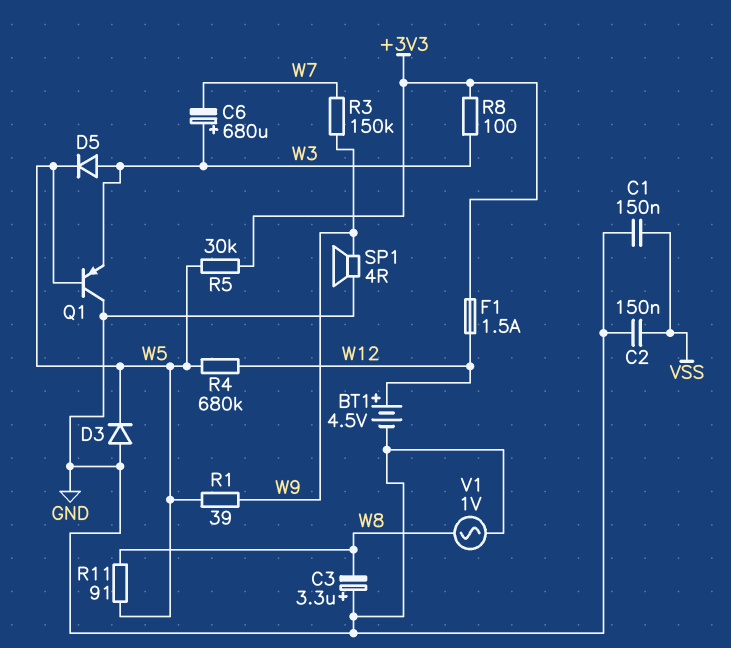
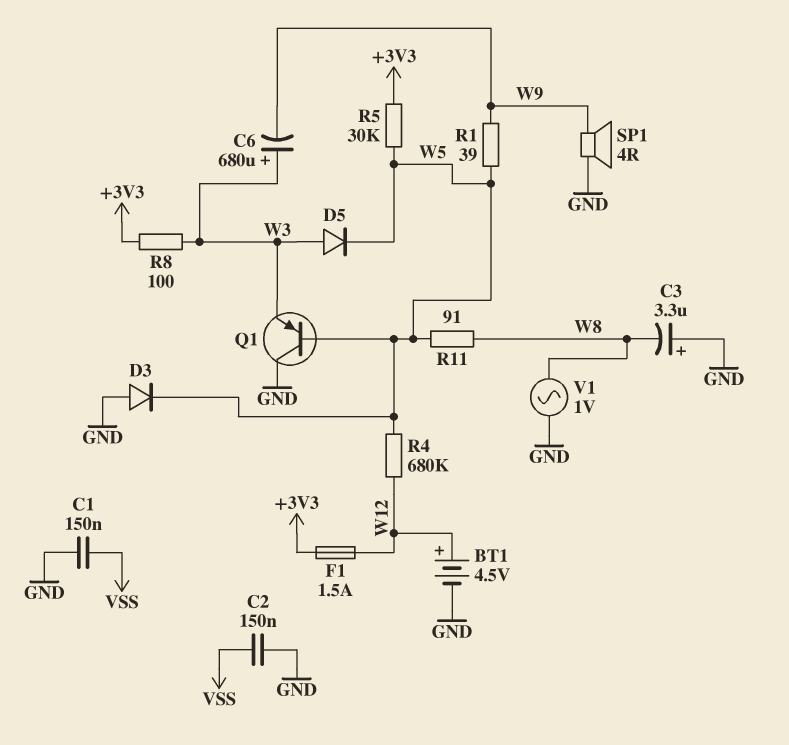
C6: 680uF (plus W3, minus W7) -> 680uF (plus W3, minus W9)
R3: 150k (W7, W9) -> none

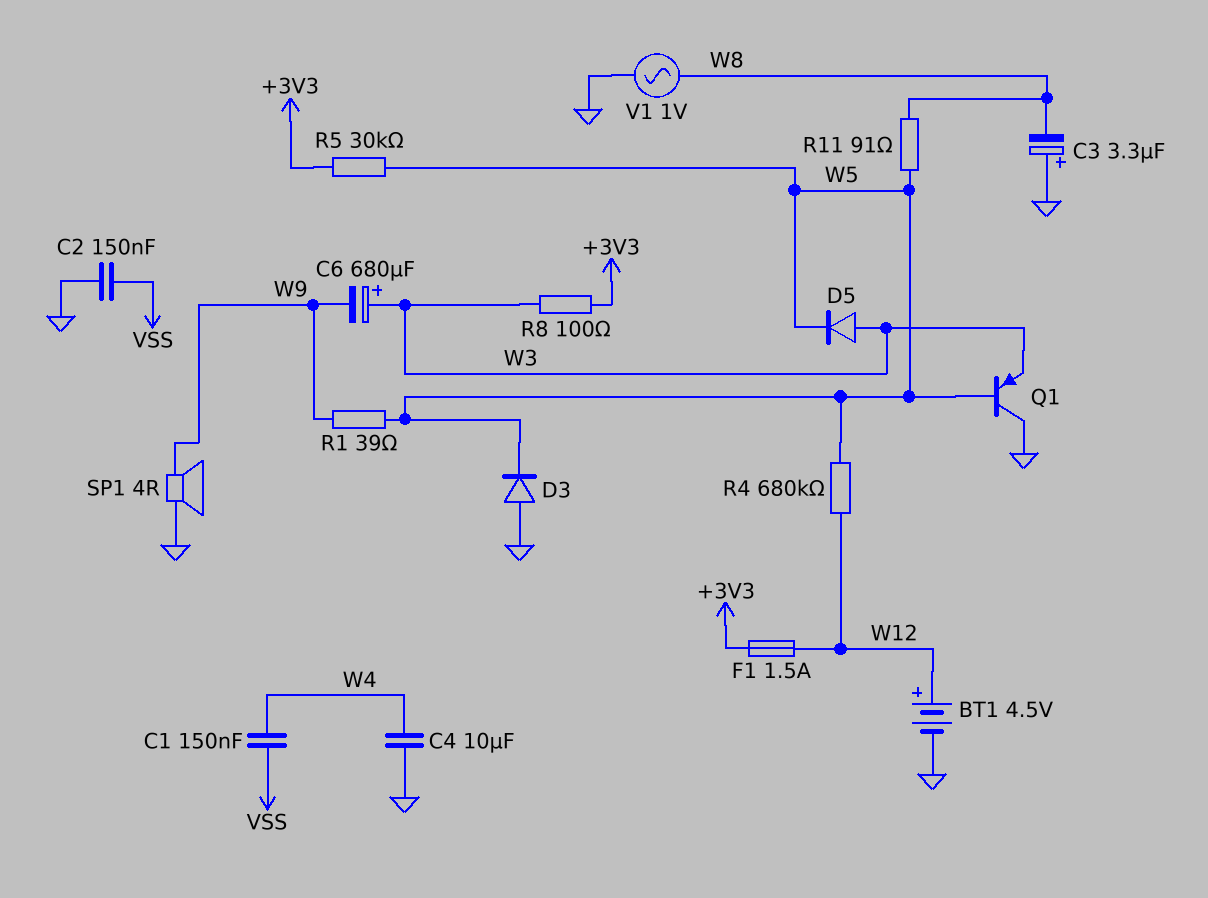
C1: 150nF (GND, VSS) -> 150nF (VSS, W4)
C4: none -> 10uF (GND, W4)

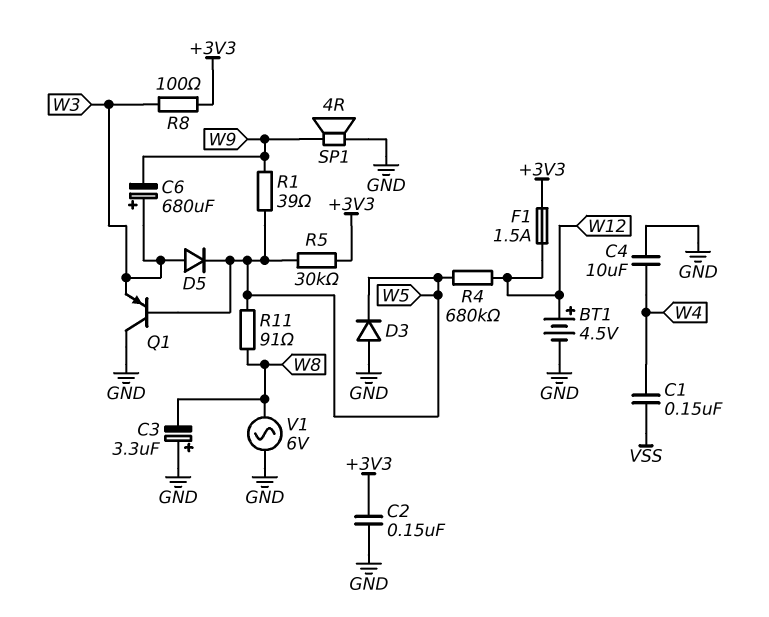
C2: 150nF (GND, VSS) -> 150nF (+3V3, GND)
V1: AC 1V (GND, W8) -> AC 6V (GND, W8)

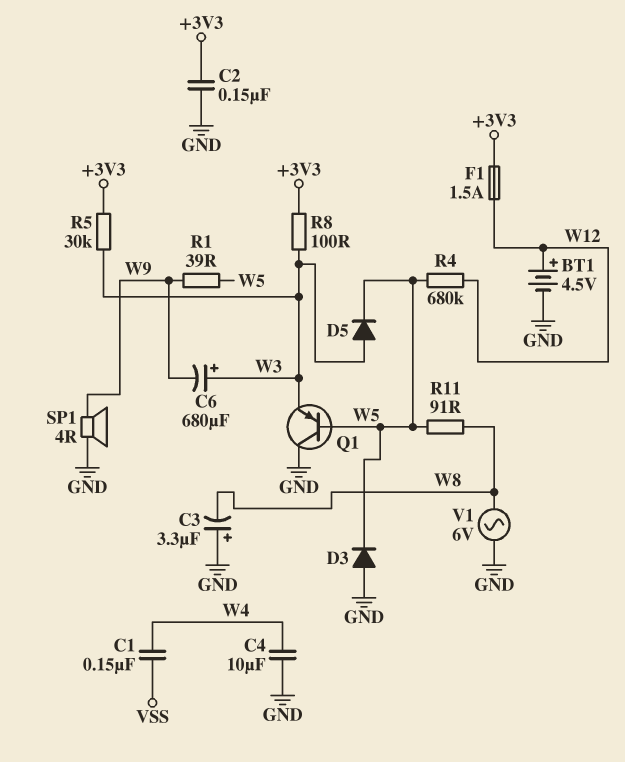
R5: 30k (+3V3, W5) -> 30k (+3V3, W3)

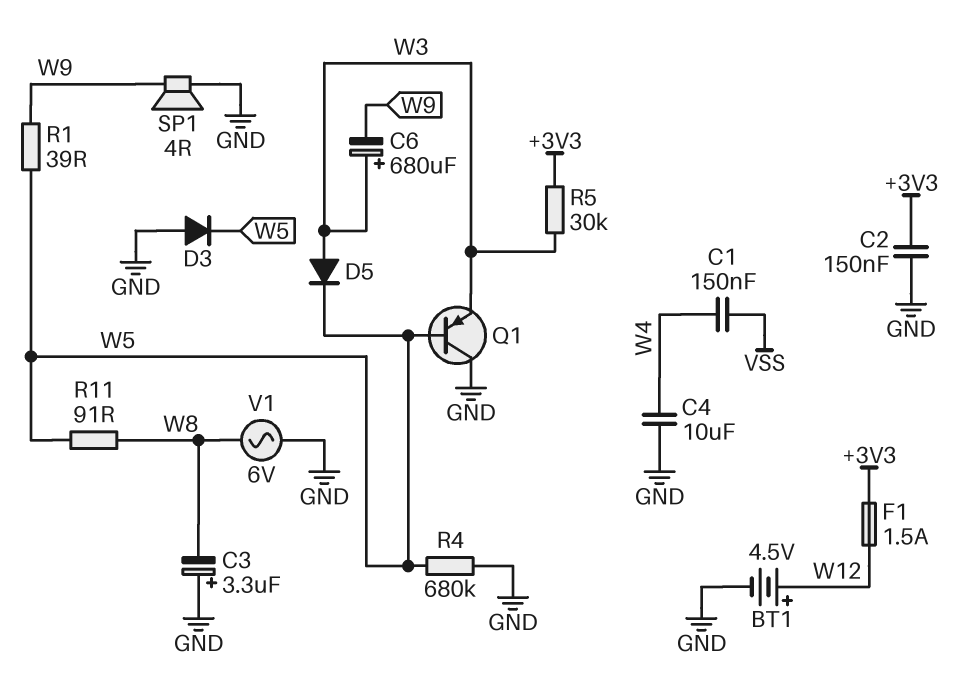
R4: 680k (W5, W12) -> 680k (GND, W5)
R8: 100 (+3V3, W3) -> none

